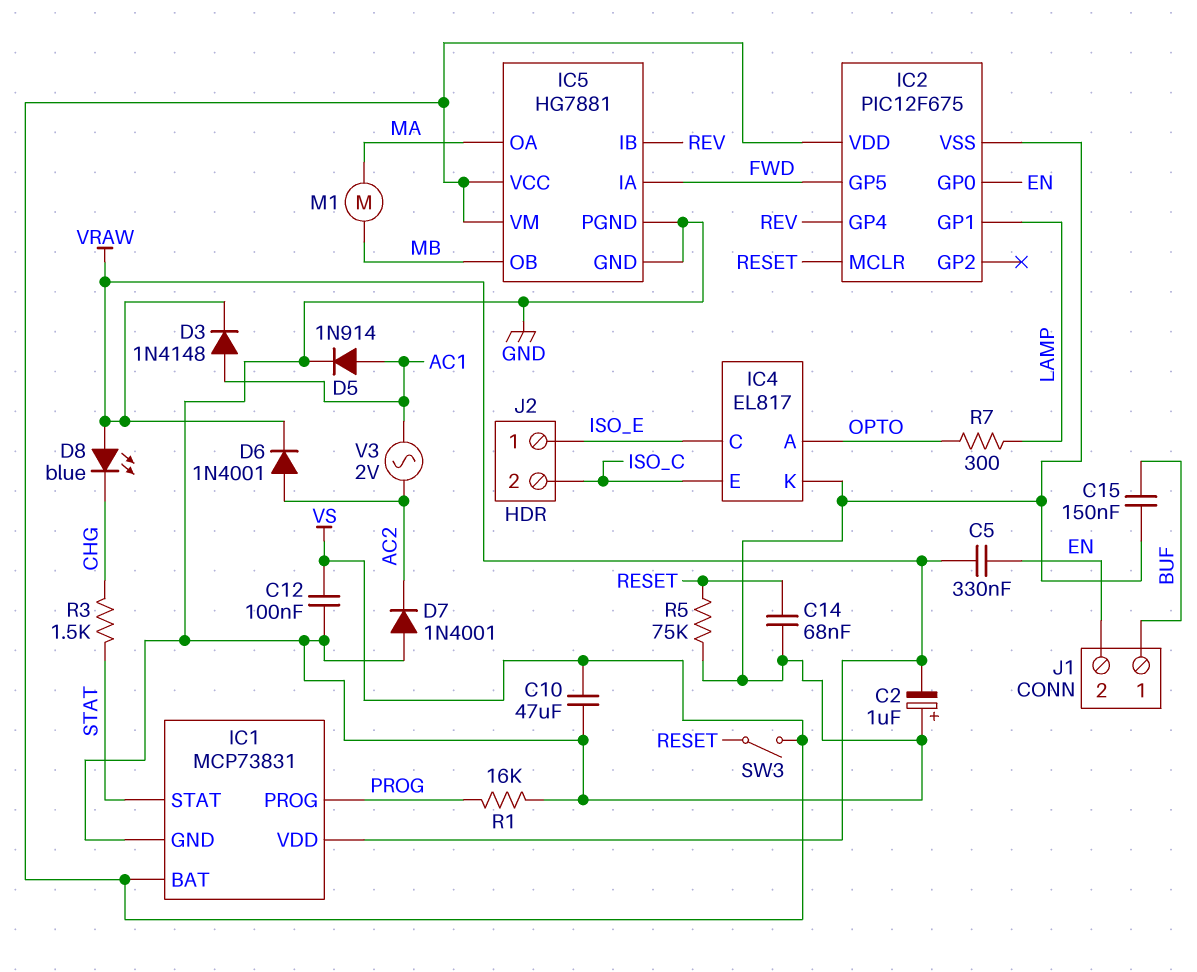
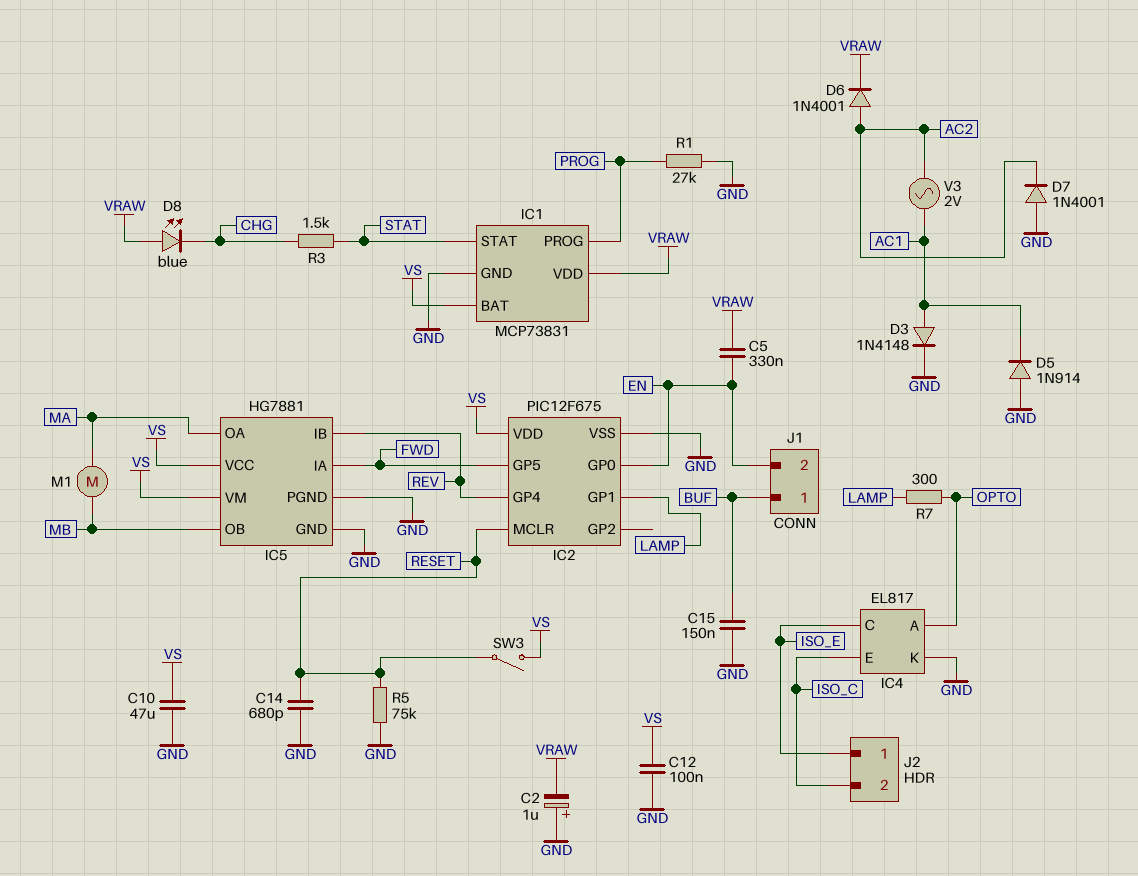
C14: 68nF (GND, RESET) -> 680pF (GND, RESET)
D3: diode 1N4148 (A AC1, K VRAW) -> diode 1N4148 (A AC1, K GND)
D5: diode 1N914 (A AC1, K GND) -> diode 1N914 (A GND, K AC1)
R1: 16k (GND, PROG) -> 27k (GND, PROG)

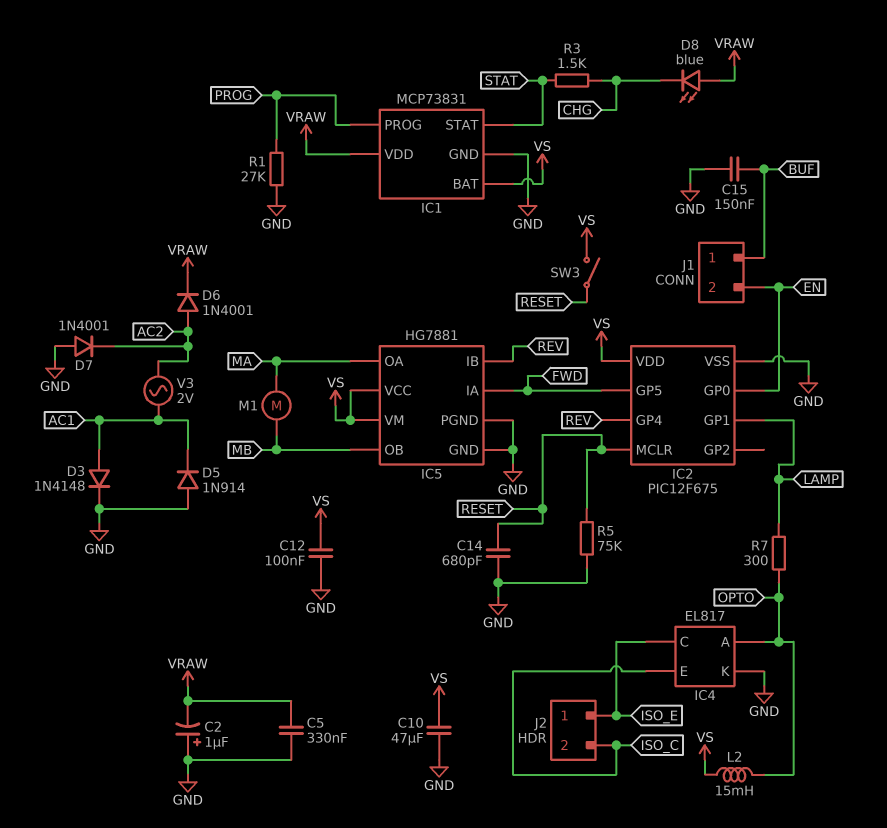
C5: 330nF (EN, VRAW) -> 330nF (GND, VRAW)
L2: none -> 15mH (OPTO, VS)

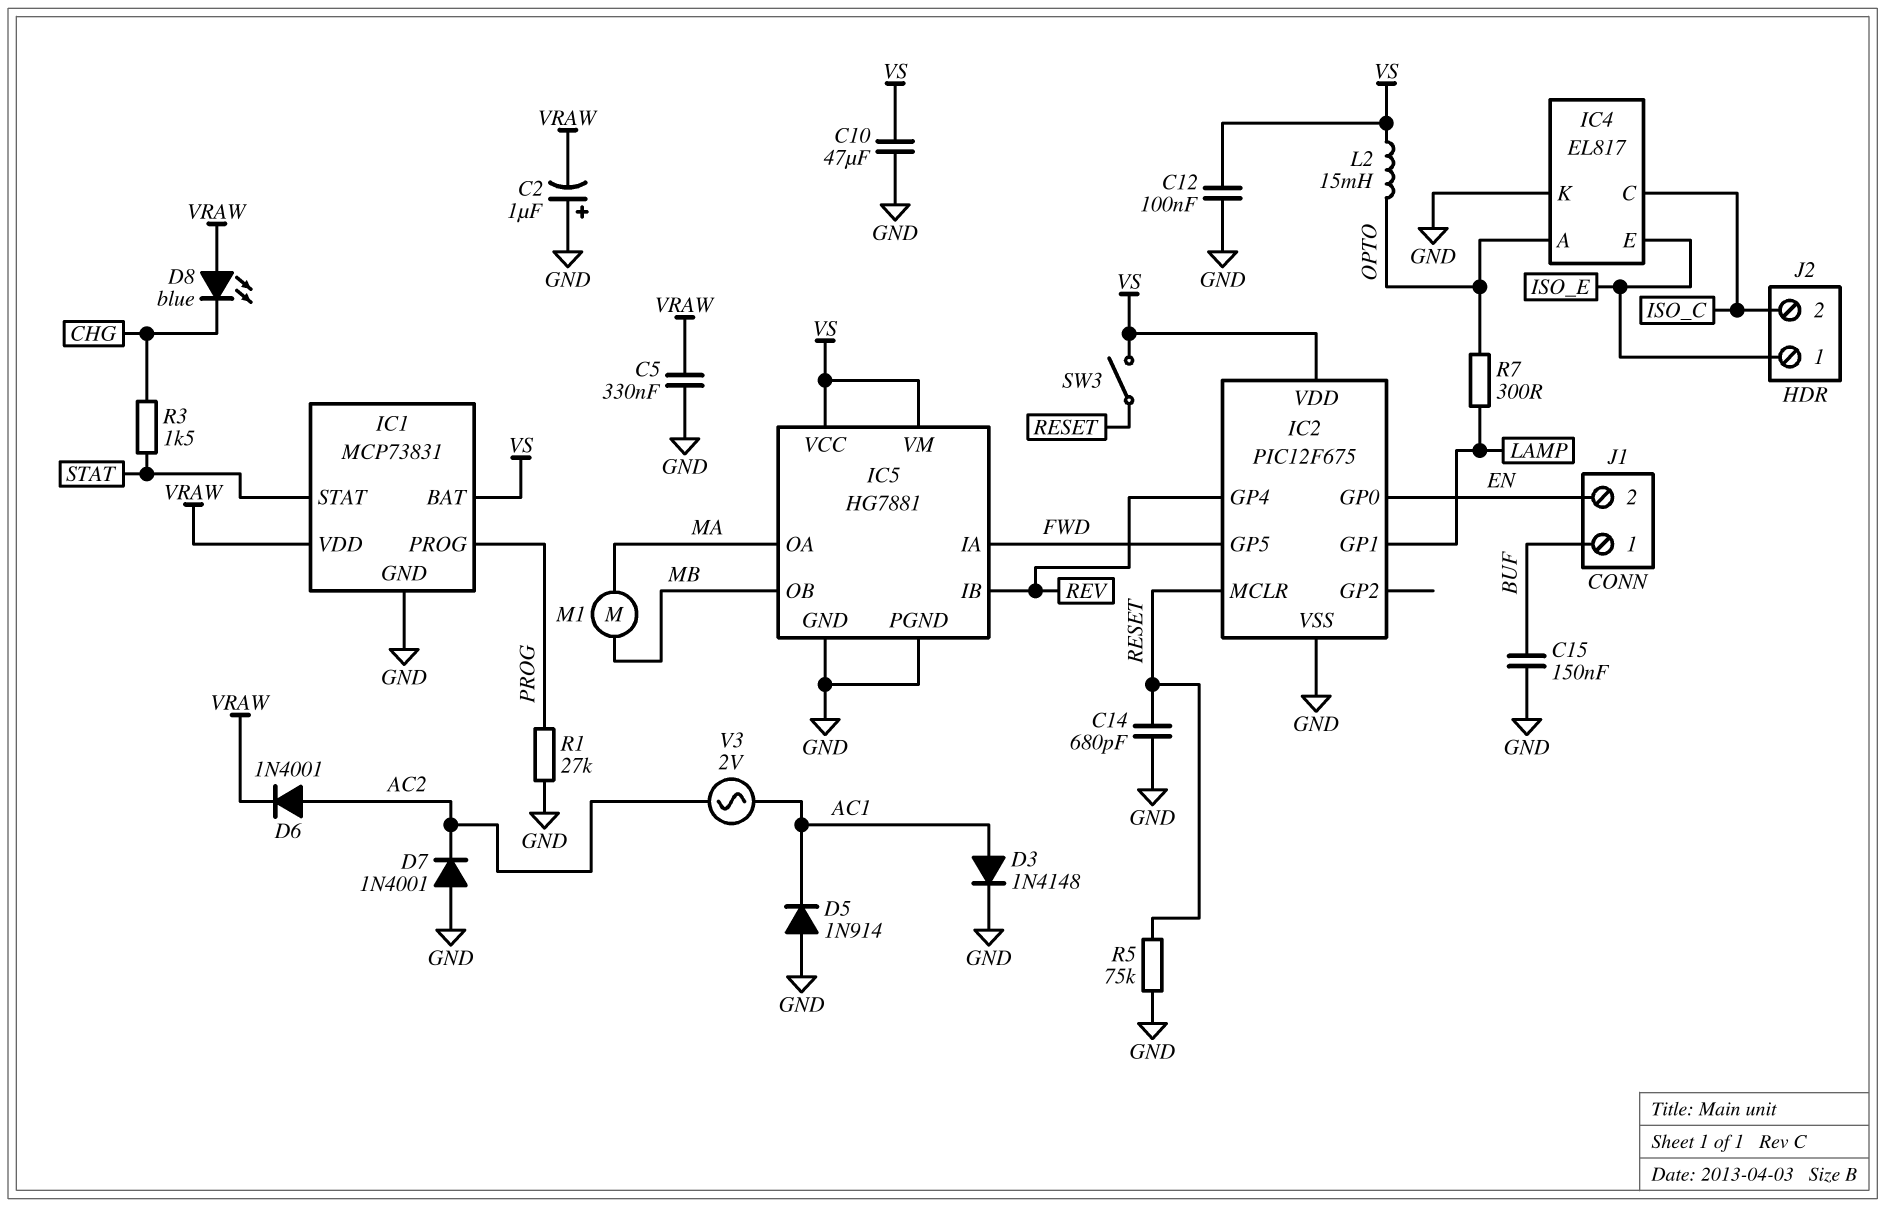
IC4 pin C: ISO_E -> ISO_C
IC4 pin E: ISO_C -> ISO_E

